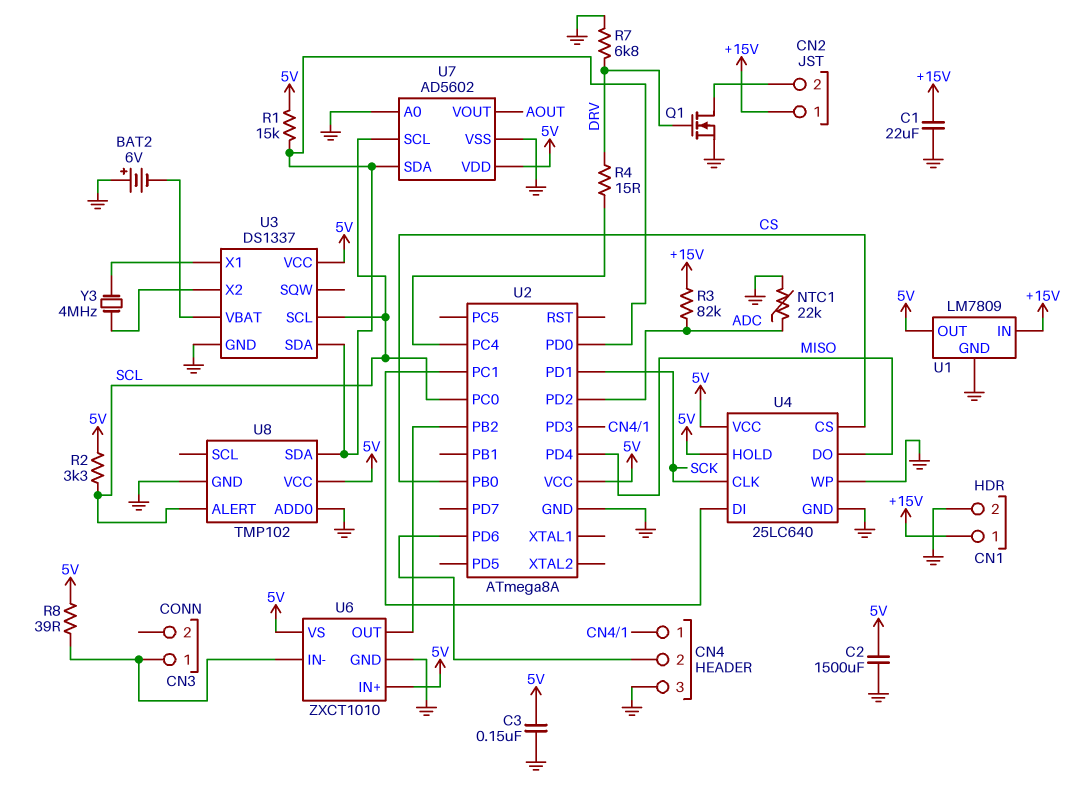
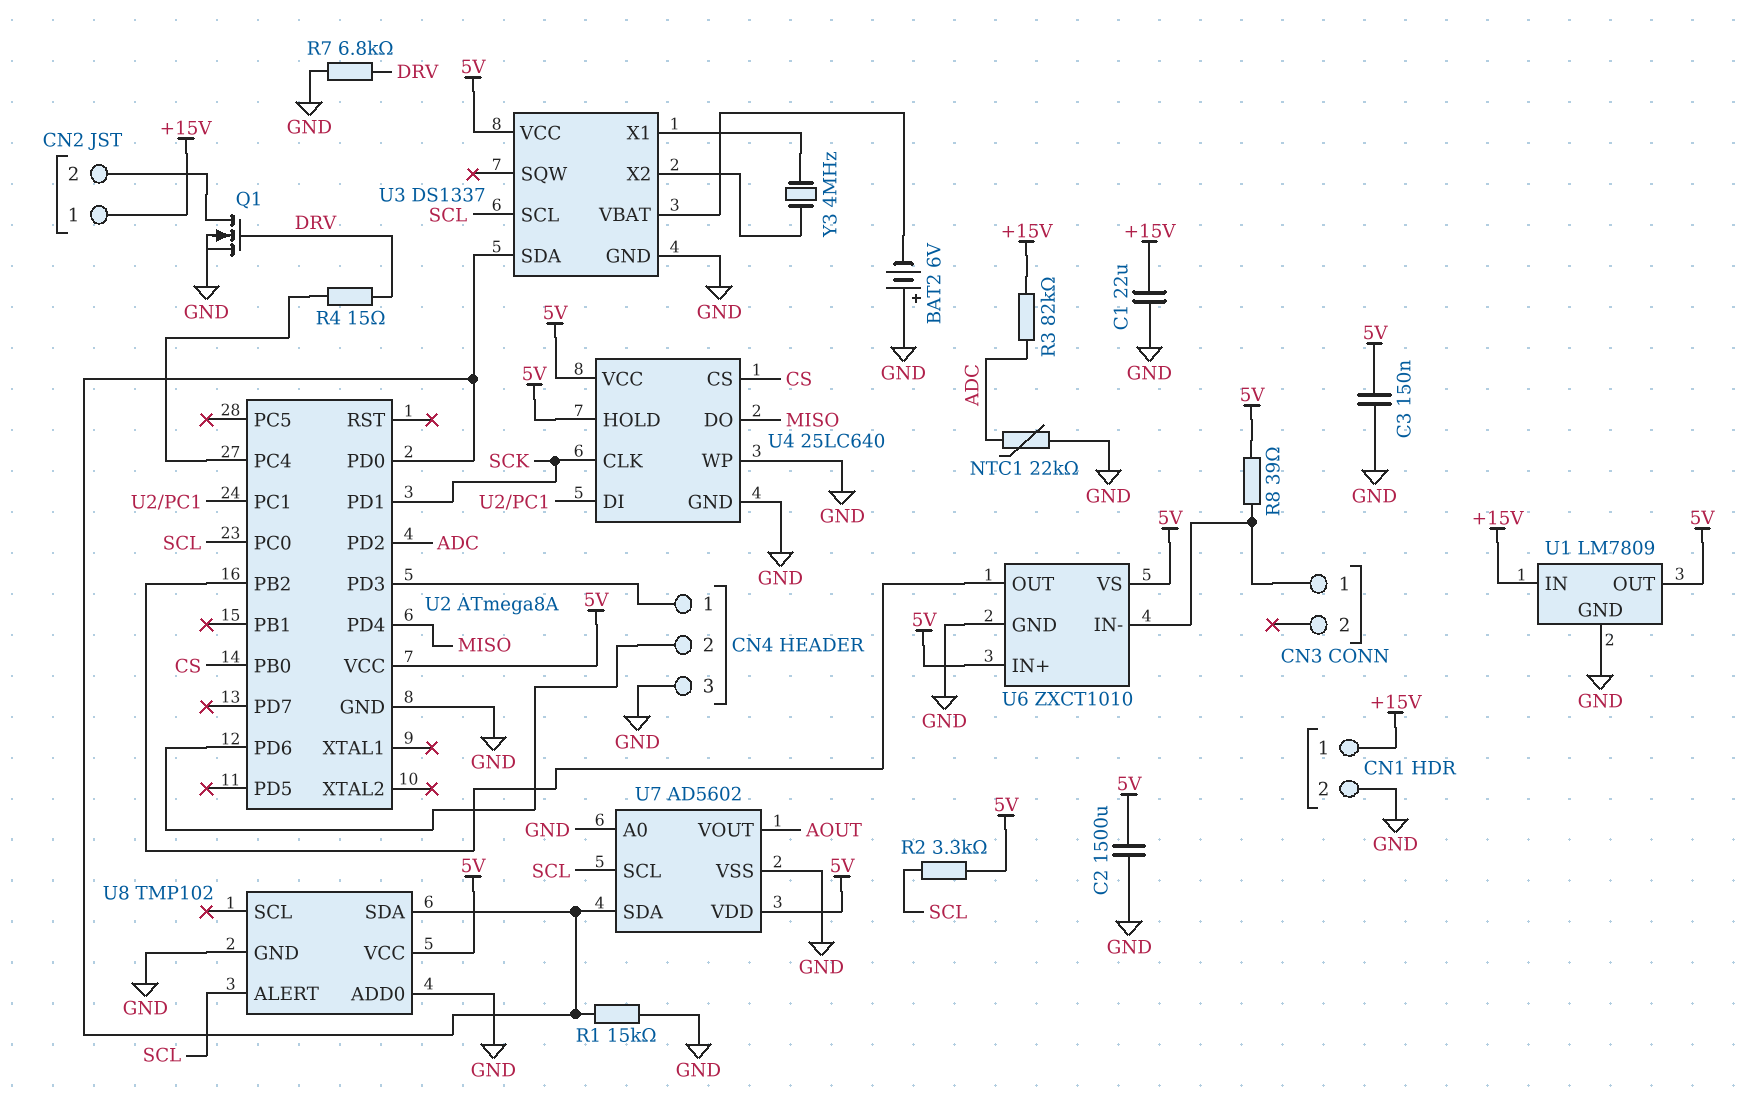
R1: 15k (5V, U2/PD0) -> 15k (GND, U2/PD0)

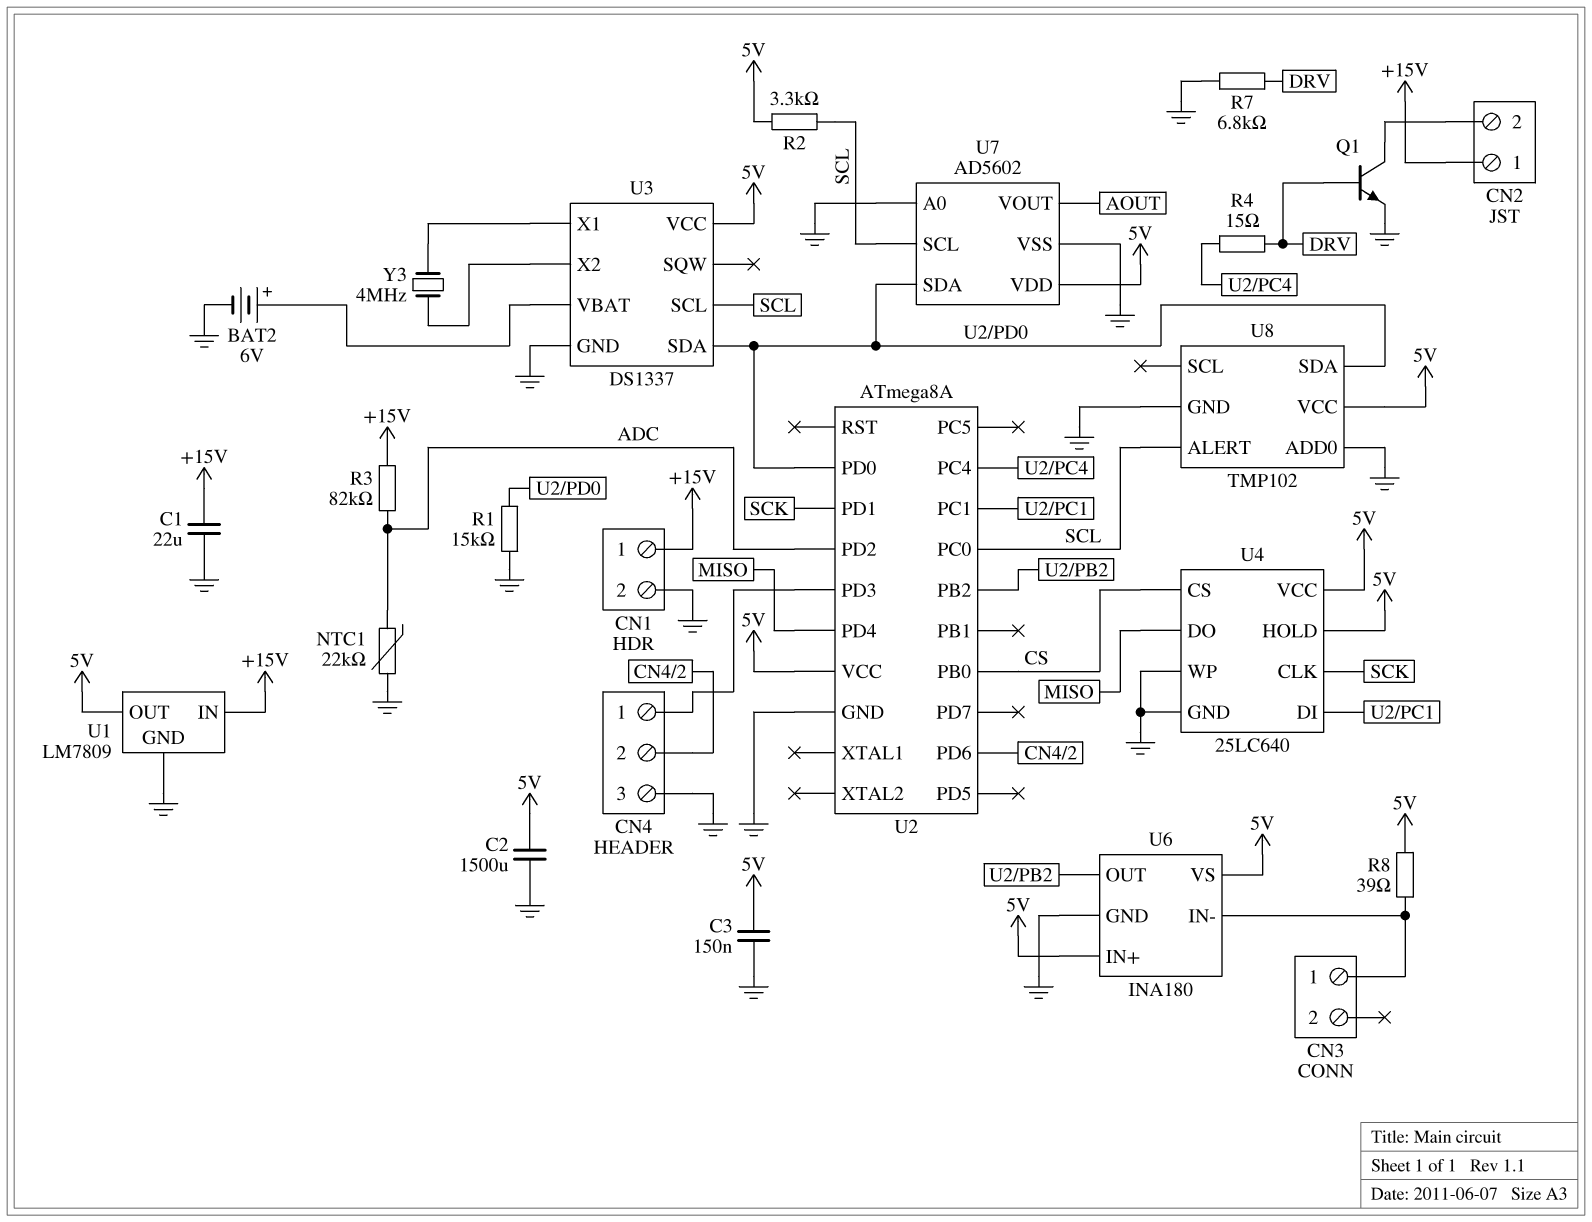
BAT2: 6V (plus GND, minus U3/VBAT) -> 6V (plus U3/VBAT, minus GND)
Q1: NMOS (G DRV, D CN2/2, S GND) -> NPN (B DRV, C CN2/2, E GND)
U6: ZXCT1010 -> INA180

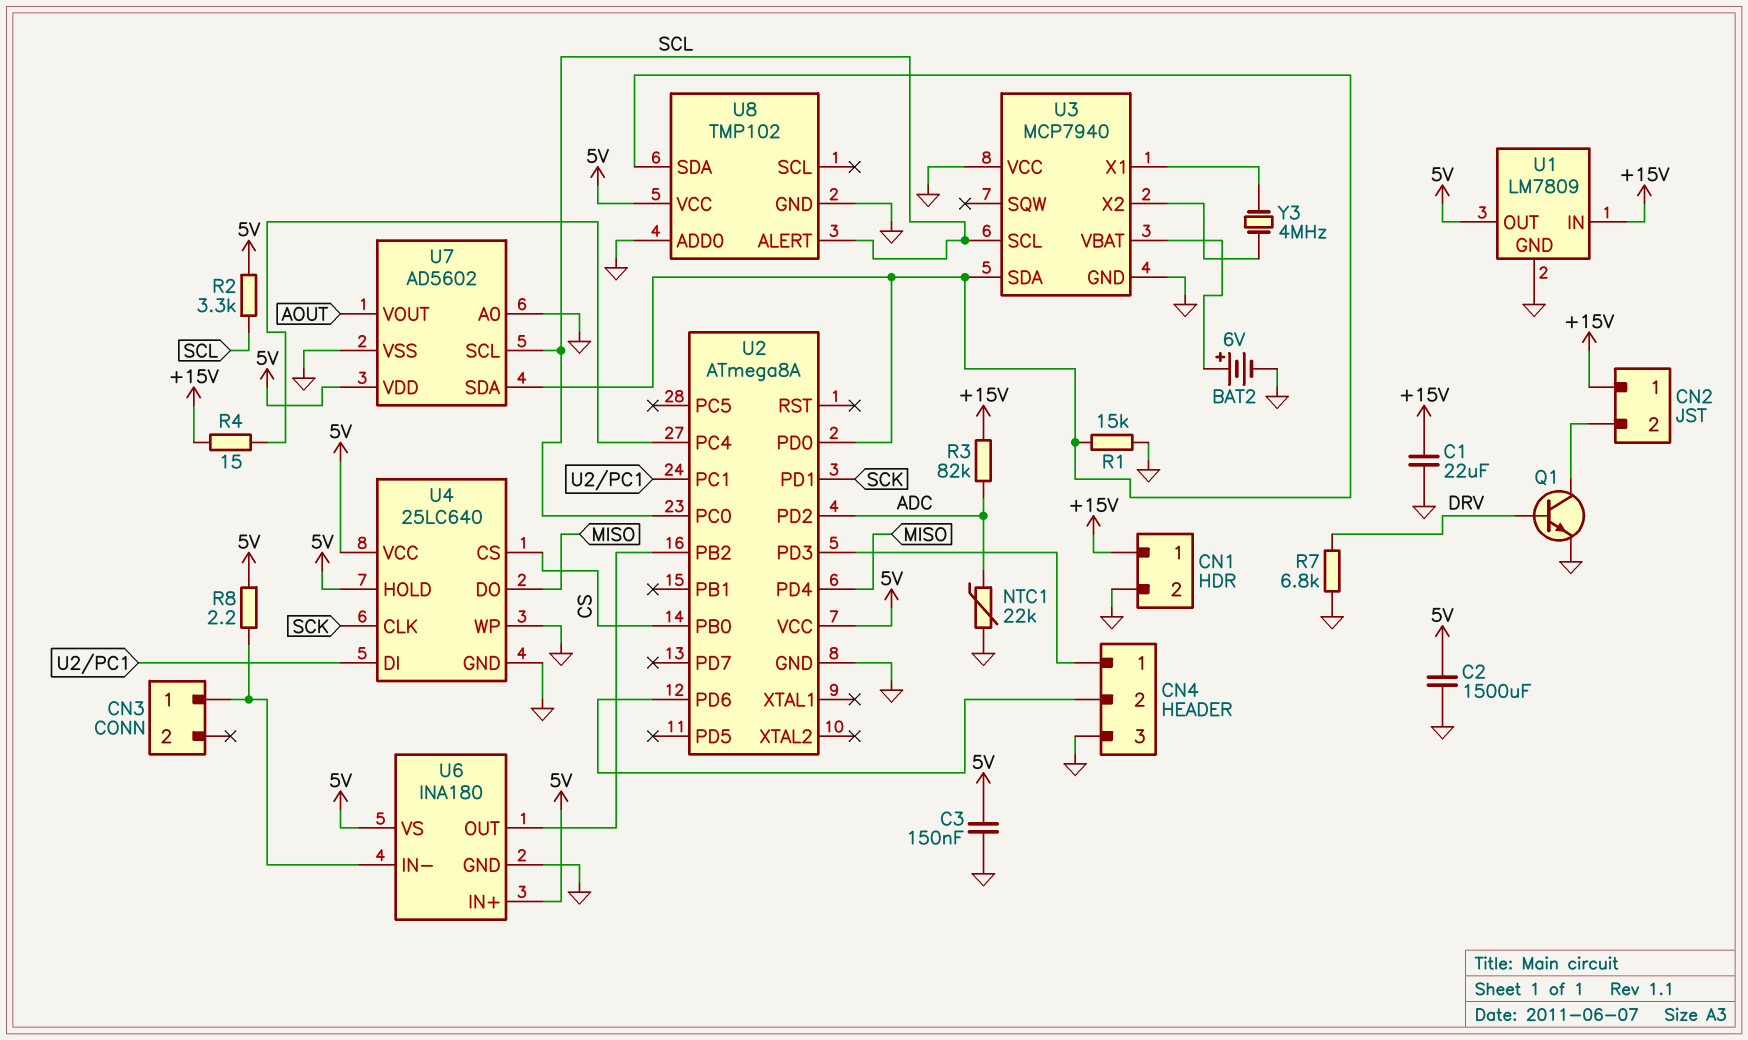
R4: 15 (DRV, U2/PC4) -> 15 (+15V, U2/PC4)
R8: 39 (5V, CN3/1) -> 2.2 (5V, CN3/1)
U3: DS1337 -> MCP7940
U3 pin VCC: 5V -> GND

